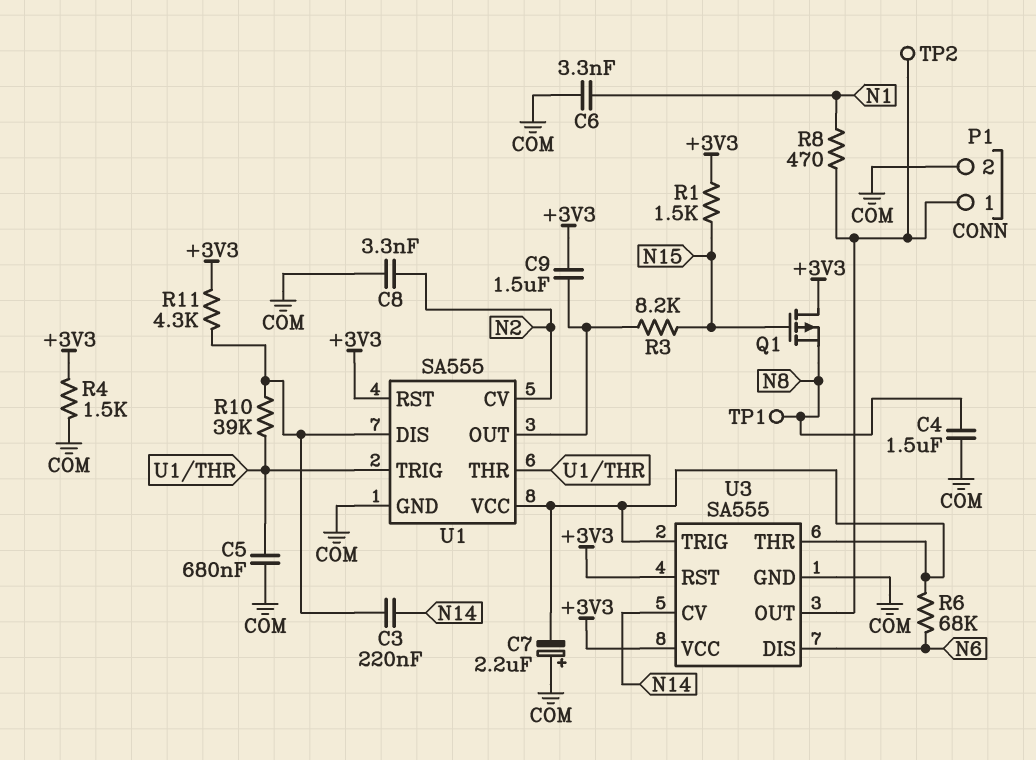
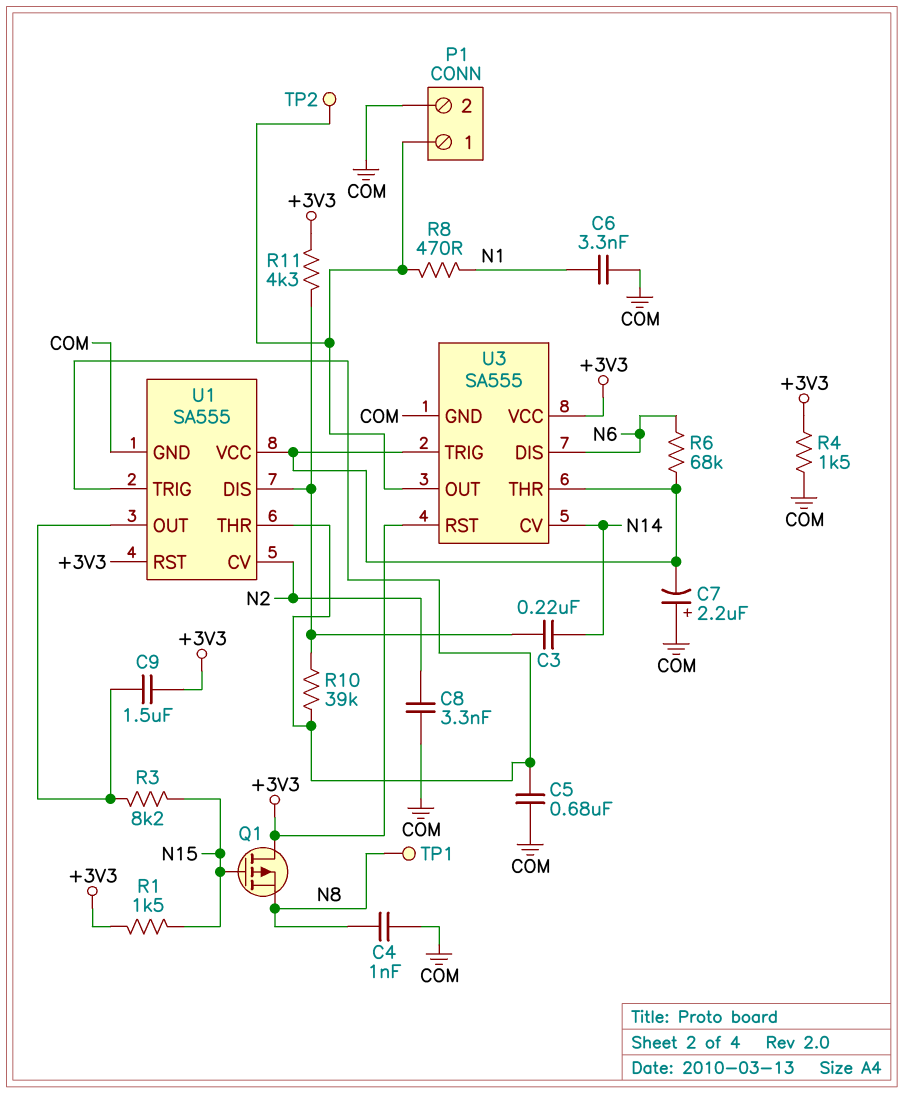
C4: 1.5uF (COM, N8) -> 1nF (COM, N8)

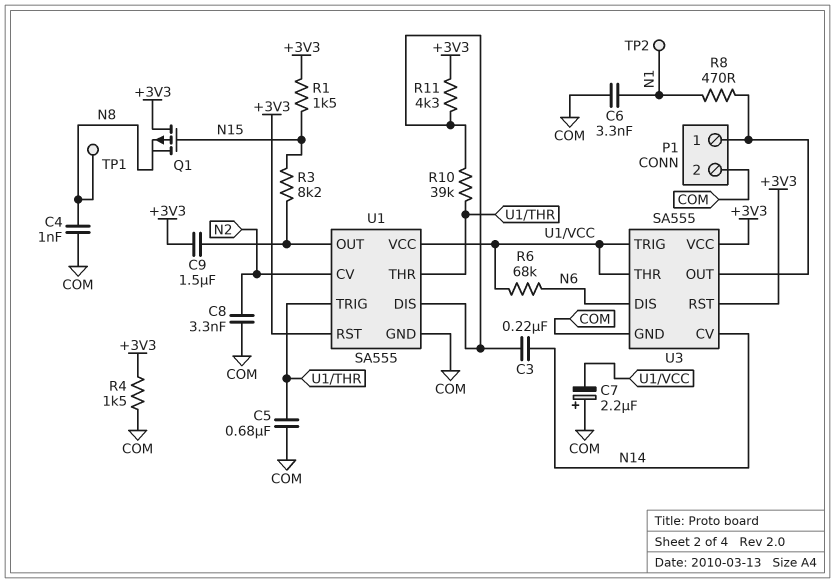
TP2: test point (P1/1) -> test point (N1)

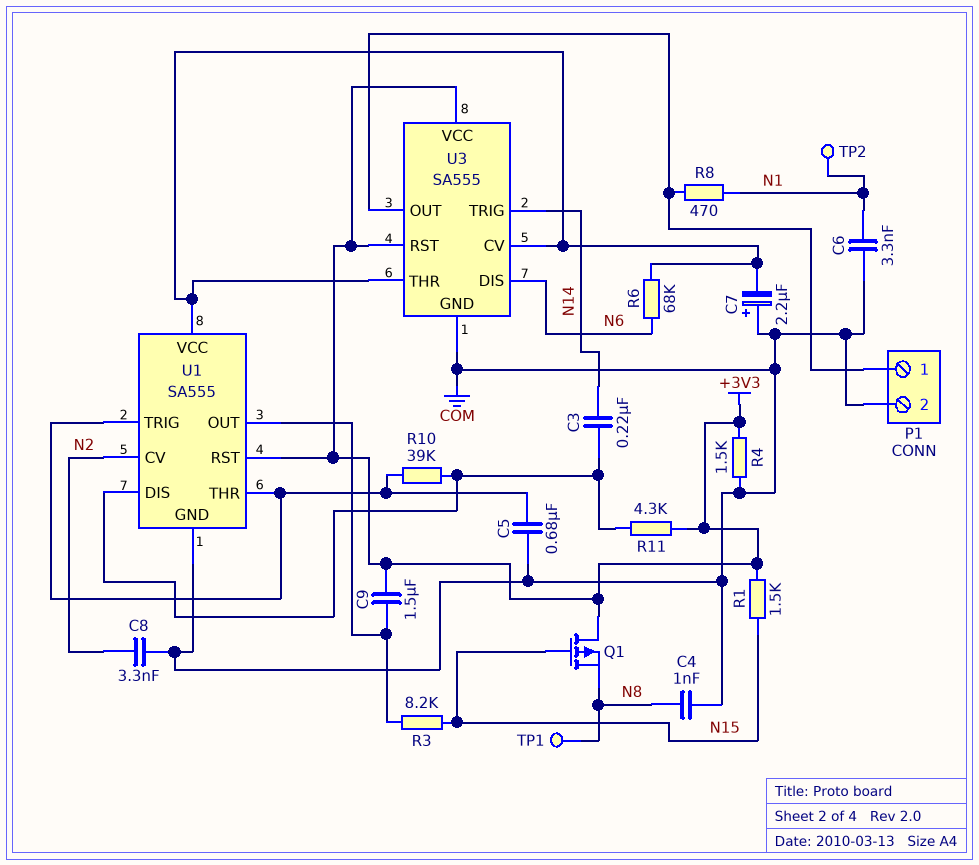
U3 pin CV: N14 -> U1/VCC
U3 pin TRIG: U1/VCC -> N14

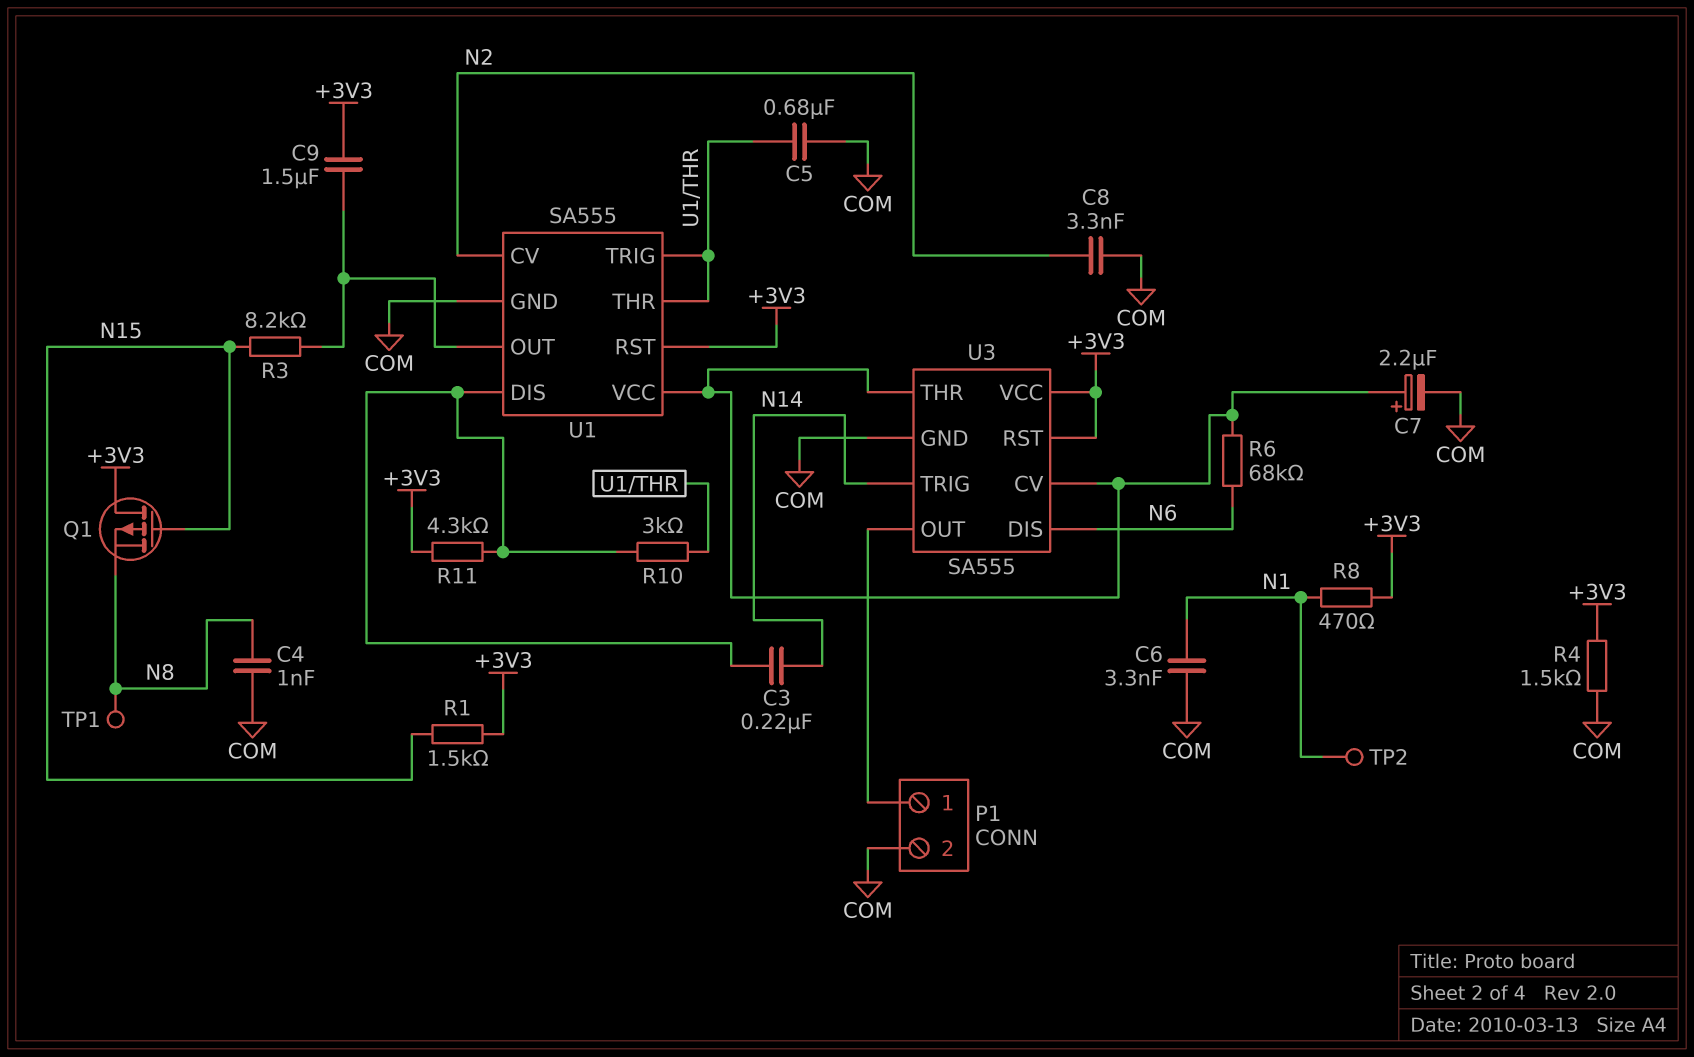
C7: 2.2uF (plus COM, minus U1/VCC) -> 2.2uF (plus U1/VCC, minus COM)
R8: 470 (N1, P1/1) -> 470 (+3V3, N1)
R10: 39k (U1/DIS, U1/THR) -> 3k (U1/DIS, U1/THR)

